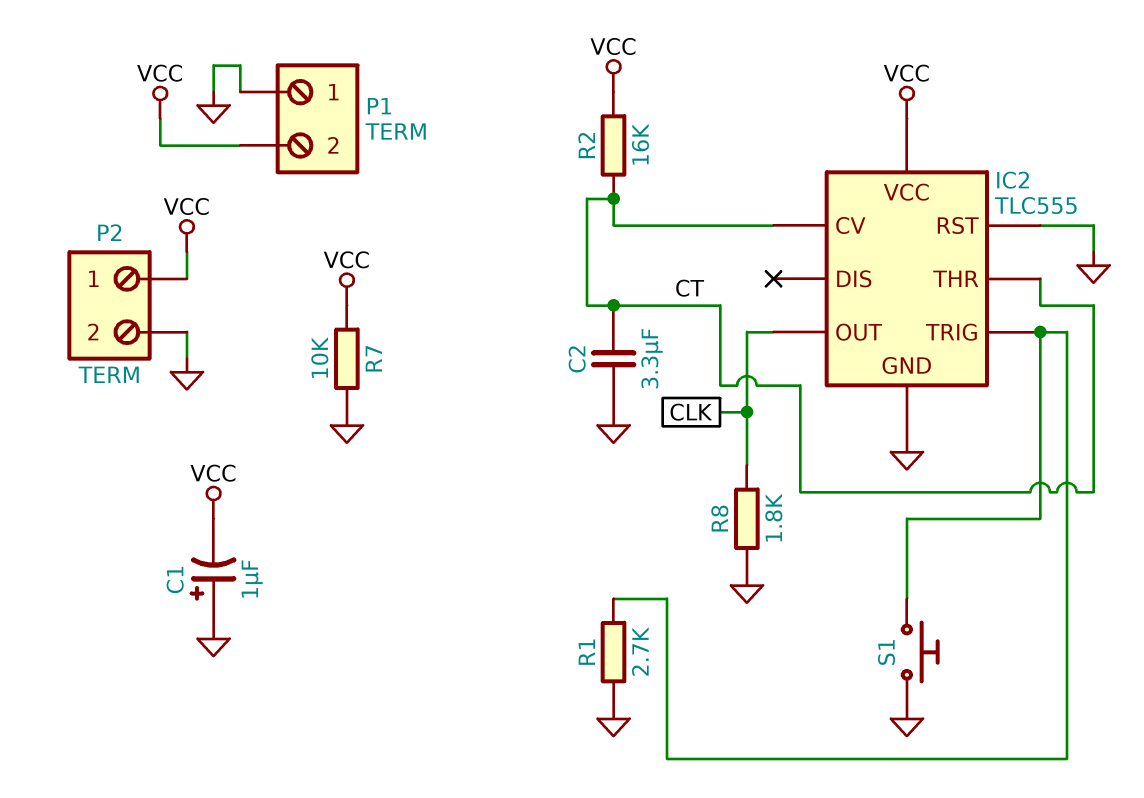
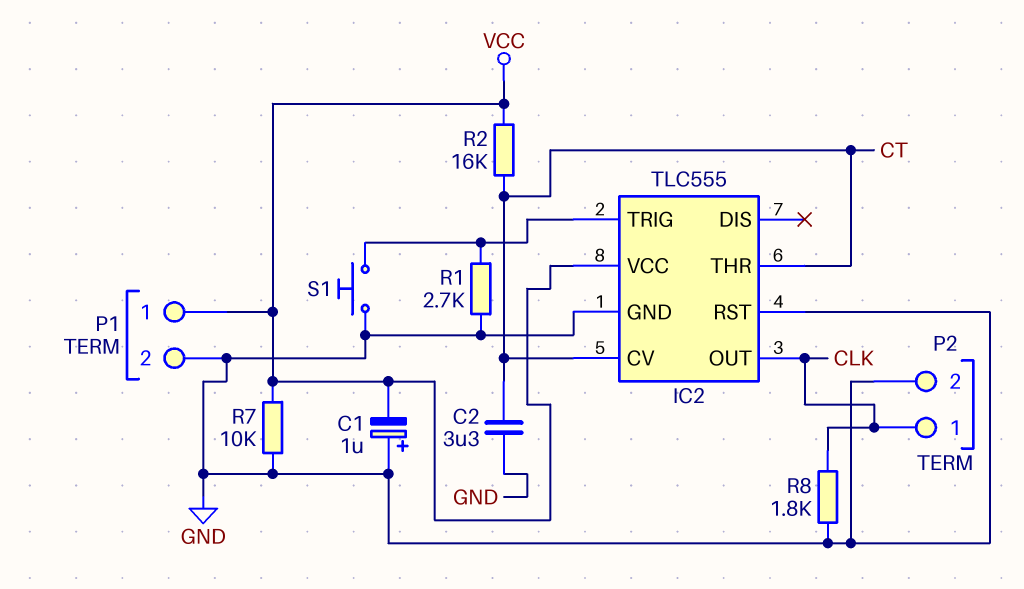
P1 pin 1: GND -> VCC
P1 pin 2: VCC -> GND
P2 pin 1: VCC -> CLK

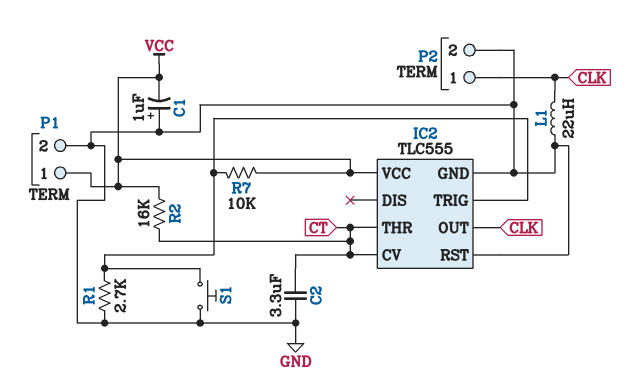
L1: none -> 22uH (CLK, GND)
R7: 10k (GND, VCC) -> 10k (IC2/TRIG, VCC)
R8: 1.8k (CLK, GND) -> none

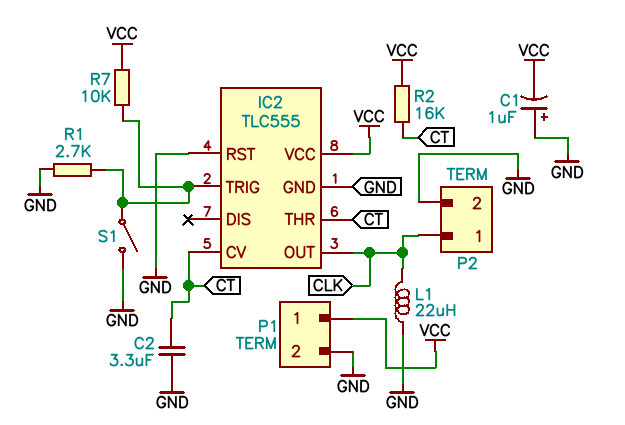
S1: button (GND, IC2/TRIG) -> switch (GND, IC2/TRIG)

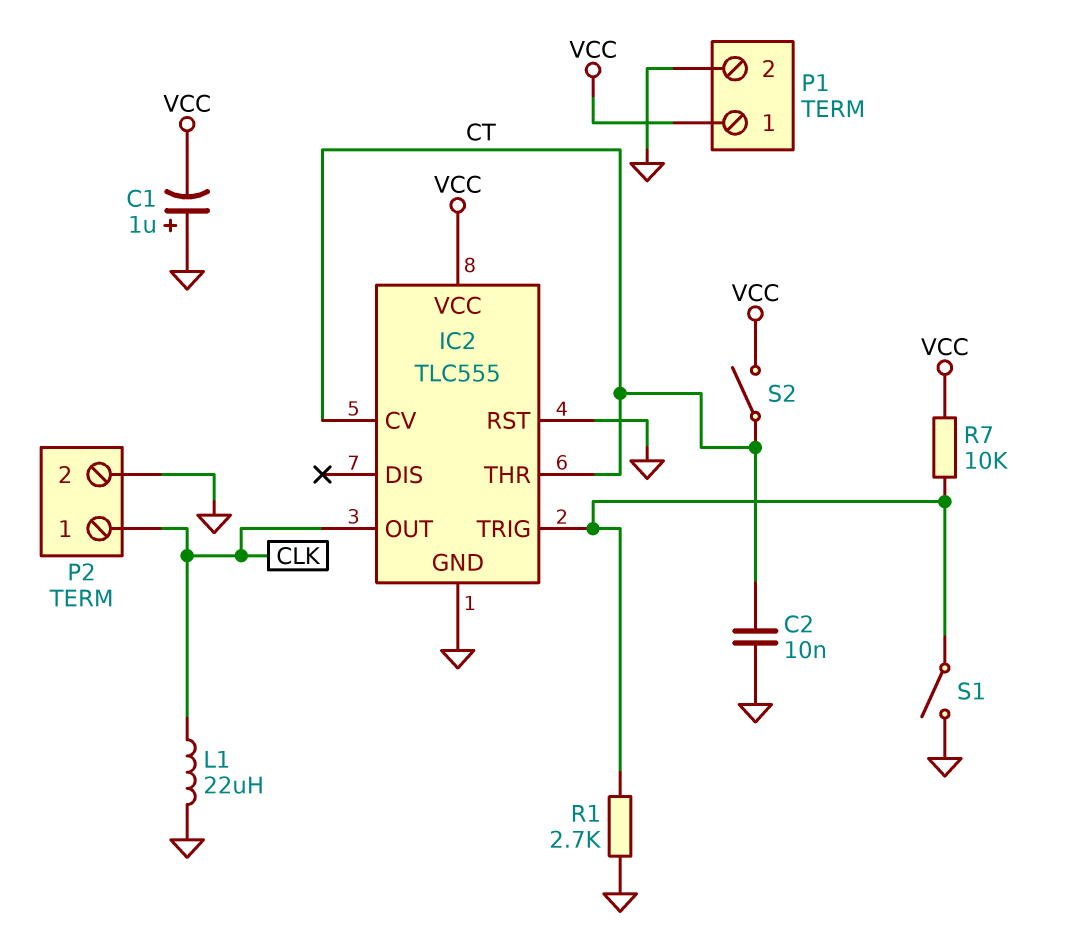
C2: 3.3uF (CT, GND) -> 10nF (CT, GND)
R2: 16k (CT, VCC) -> none
S2: none -> switch (CT, VCC)

